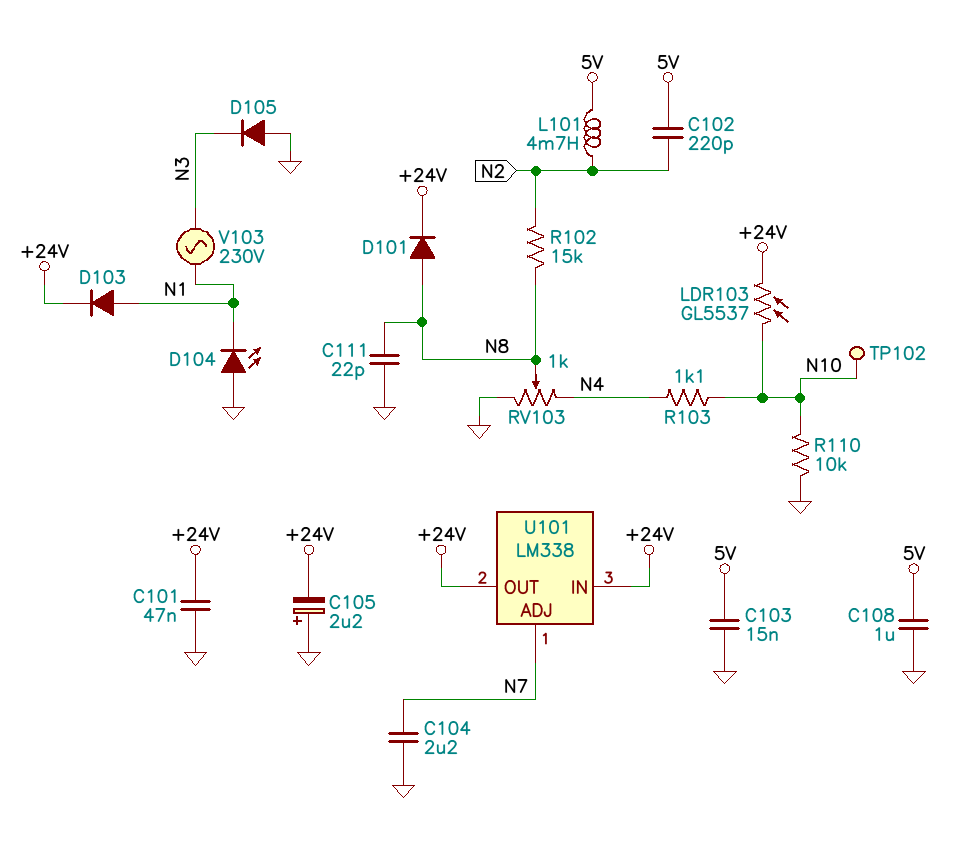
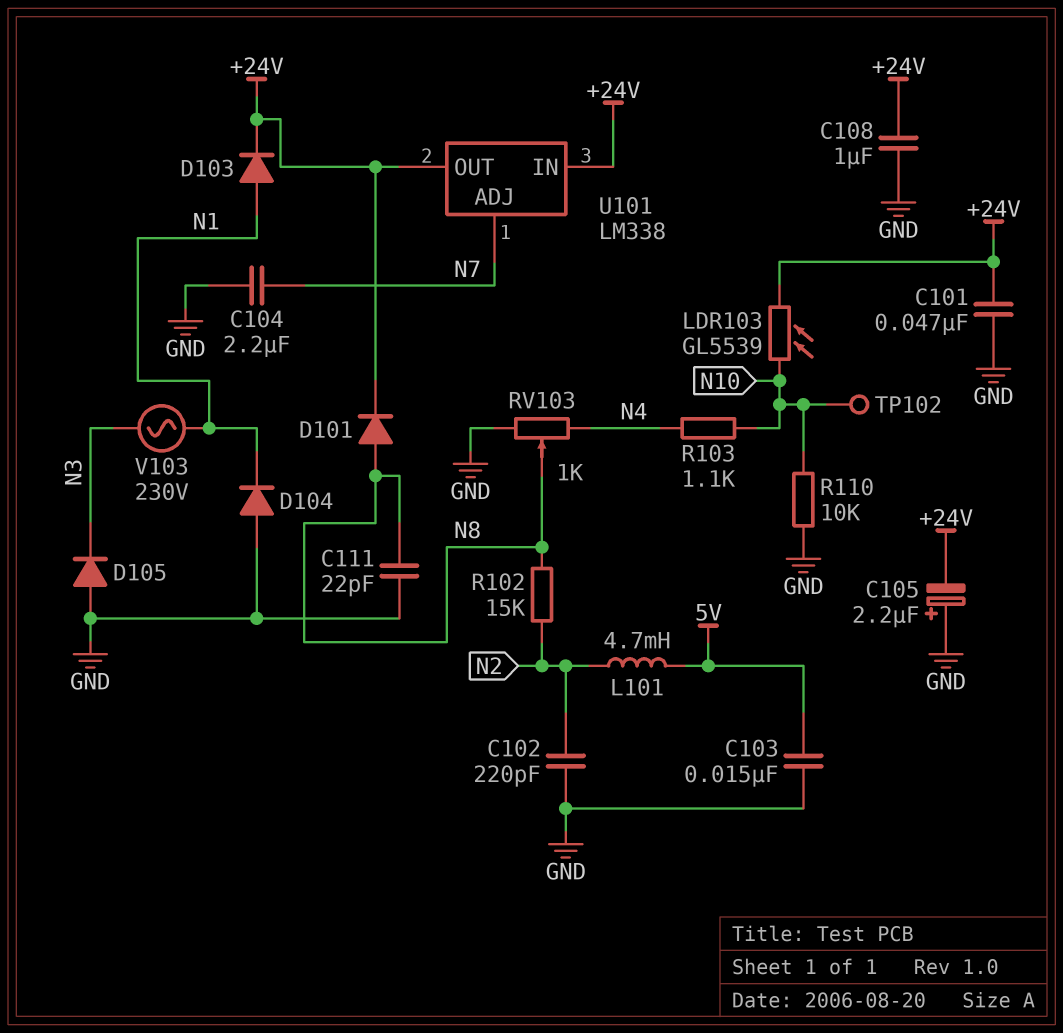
C102: 220pF (5V, N2) -> 220pF (GND, N2)
C108: 1uF (5V, GND) -> 1uF (+24V, GND)
D104: LED (A GND, K N1) -> diode (A GND, K N1)
LDR103: GL5537 (+24V, N10) -> GL5539 (+24V, N10)

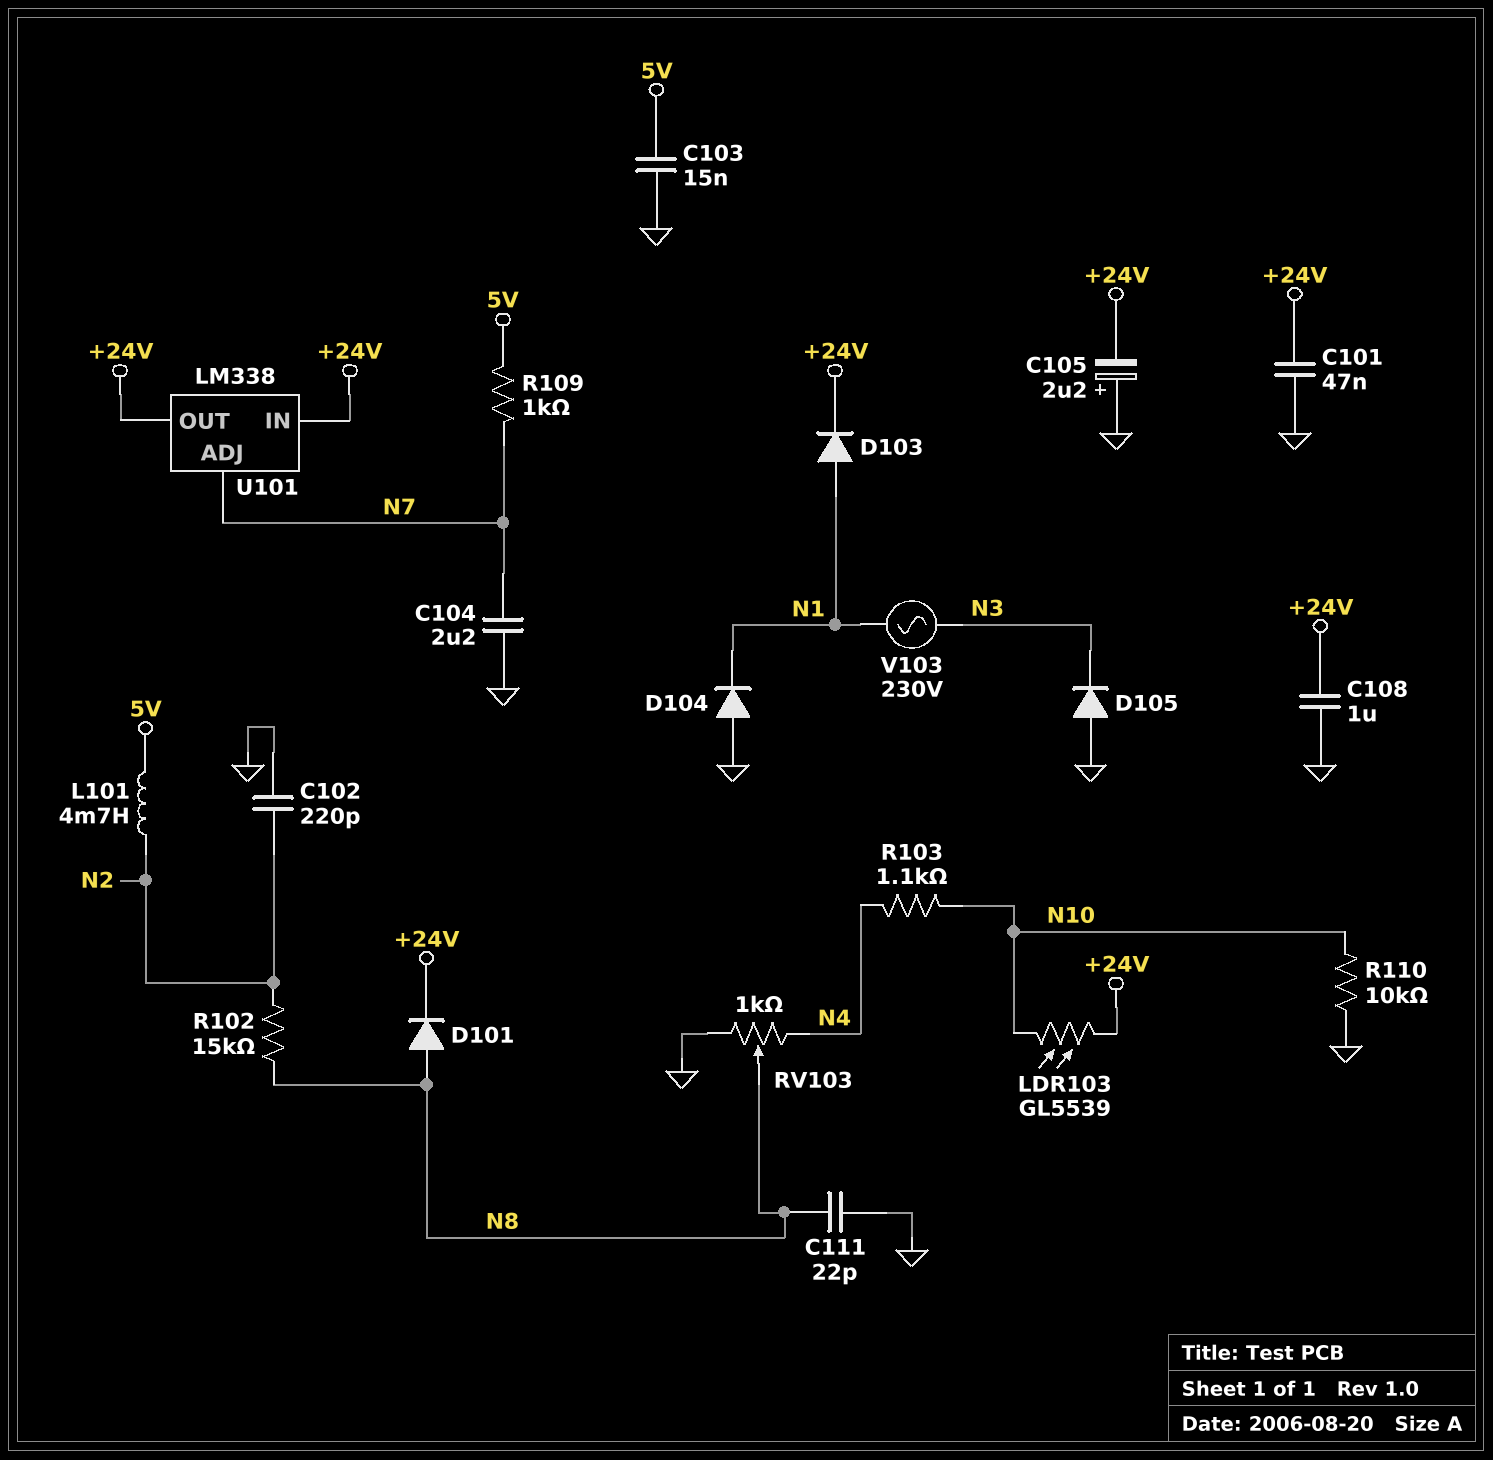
R109: none -> 1k (5V, N7)
TP102: test point (N10) -> none

